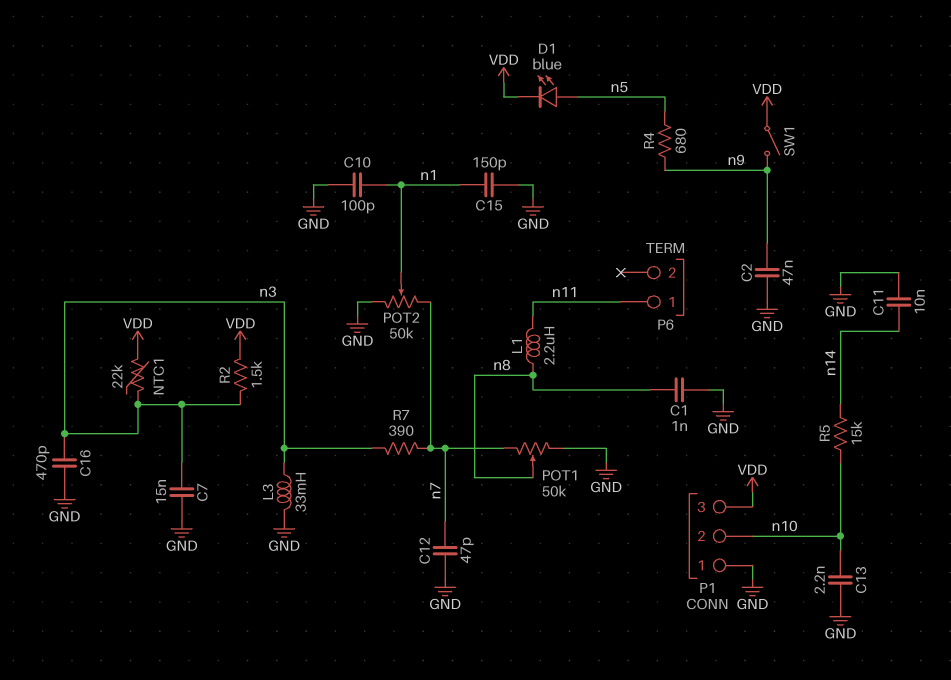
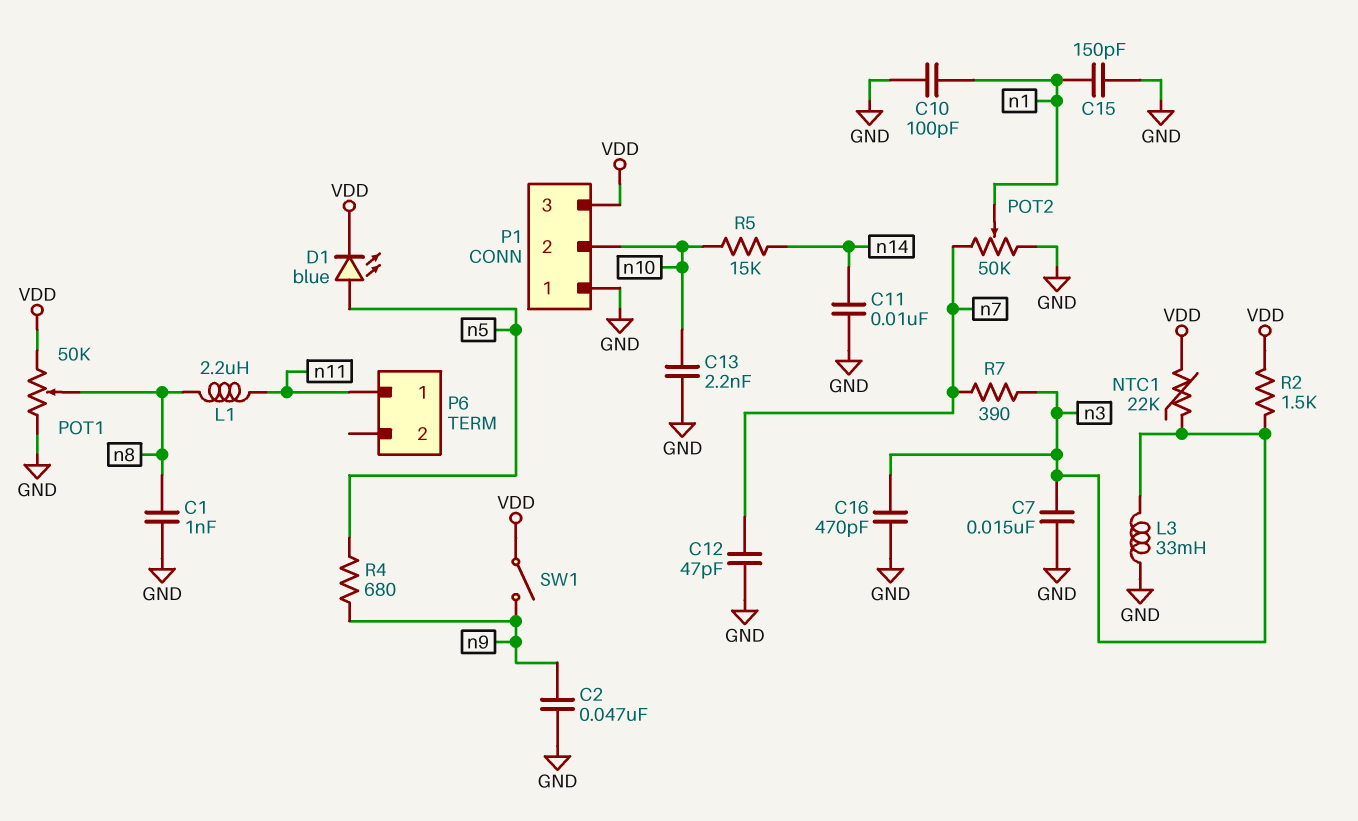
POT1: 50k (GND, n7, wiper n8) -> 50k (GND, VDD, wiper n8)

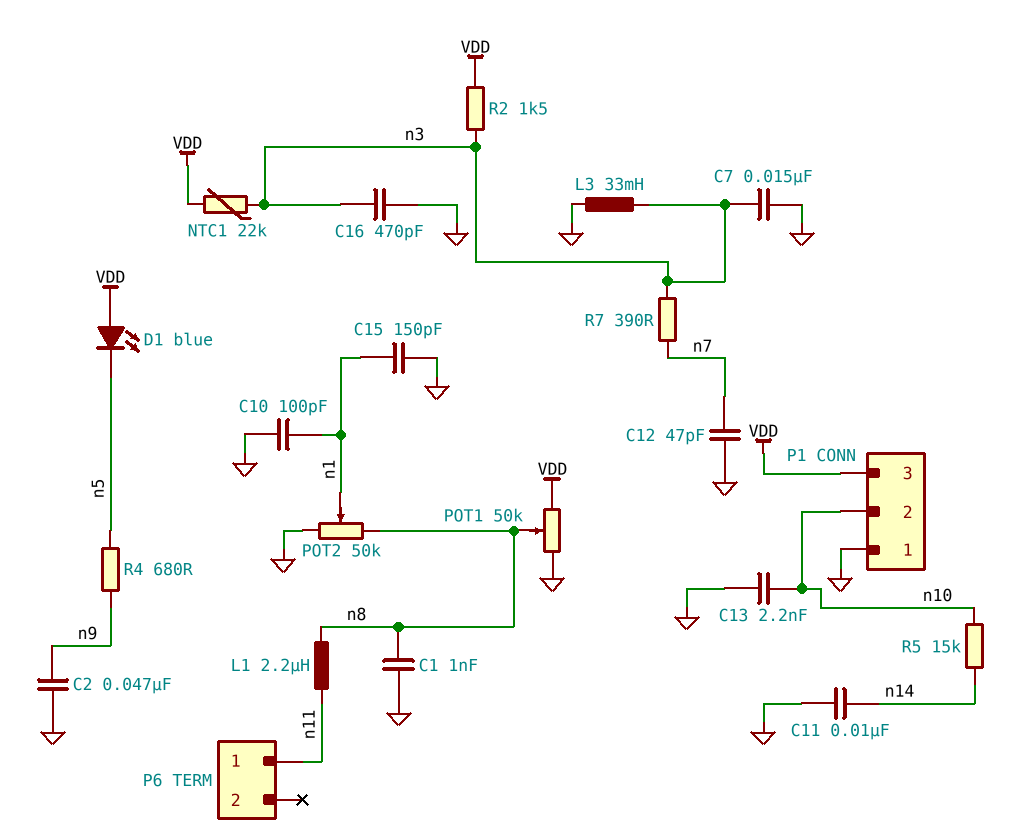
D1: LED blue (A n5, K VDD) -> LED blue (A VDD, K n5)
POT2: 50k (GND, n7, wiper n1) -> 50k (GND, n8, wiper n1)
SW1: switch (VDD, n9) -> none

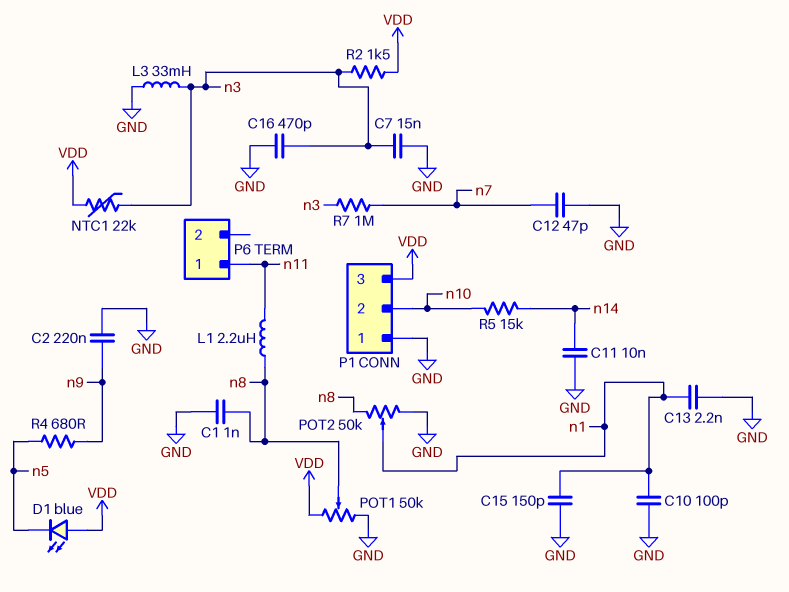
C2: 47nF (GND, n9) -> 220nF (GND, n9)
C13: 2.2nF (GND, n10) -> 2.2nF (GND, n1)
R7: 390 (n3, n7) -> 1M (n3, n7)

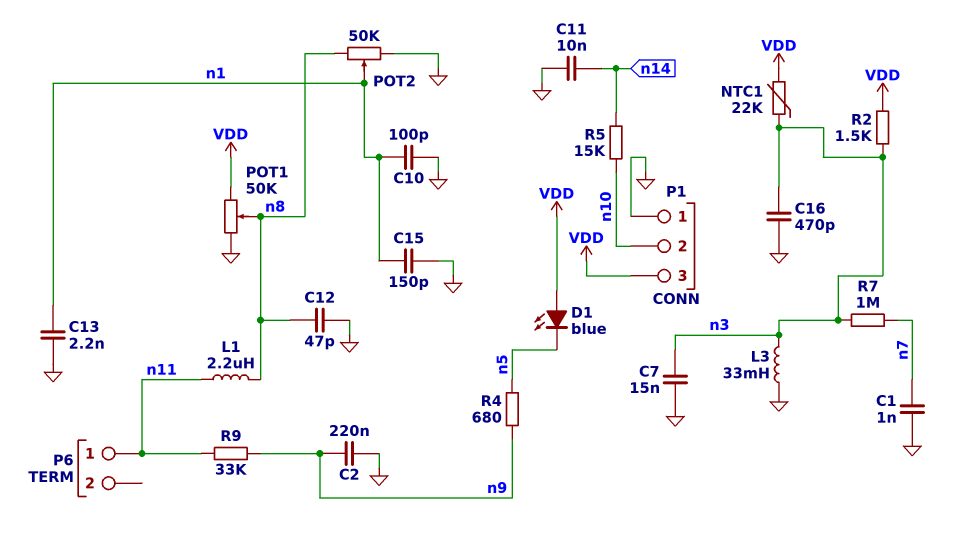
C1: 1nF (GND, n8) -> 1nF (GND, n7)
C12: 47pF (GND, n7) -> 47pF (GND, n8)
R9: none -> 33k (n9, n11)

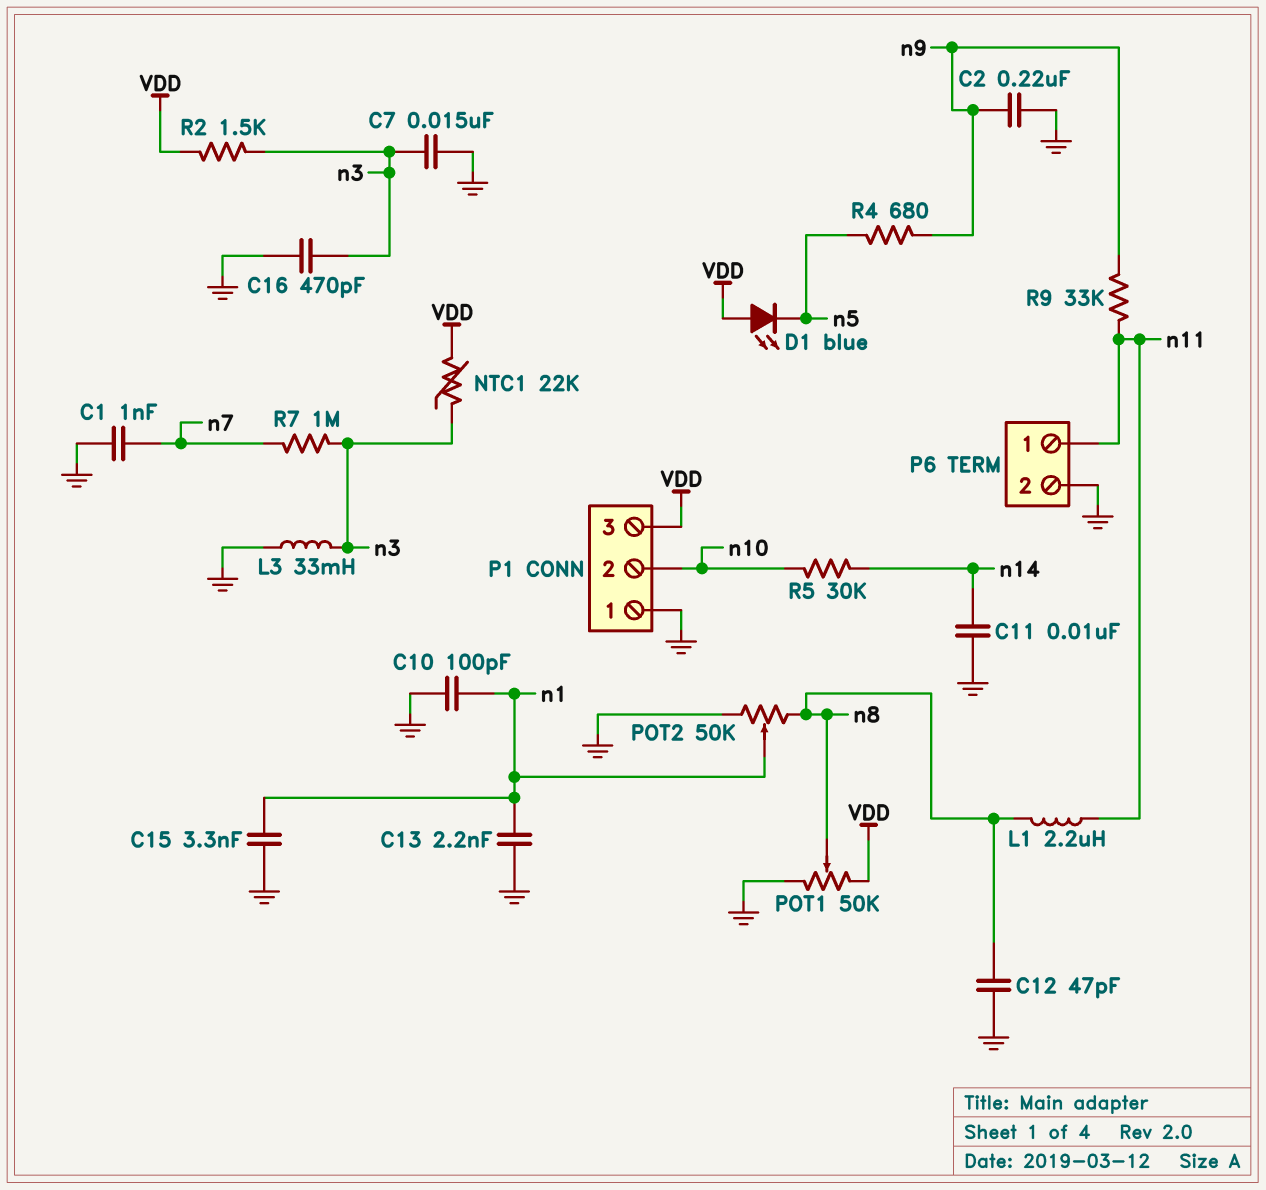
C15: 150pF (GND, n1) -> 3.3nF (GND, n1)
P6 pin 2: none -> GND
R5: 15k (n10, n14) -> 30k (n10, n14)

